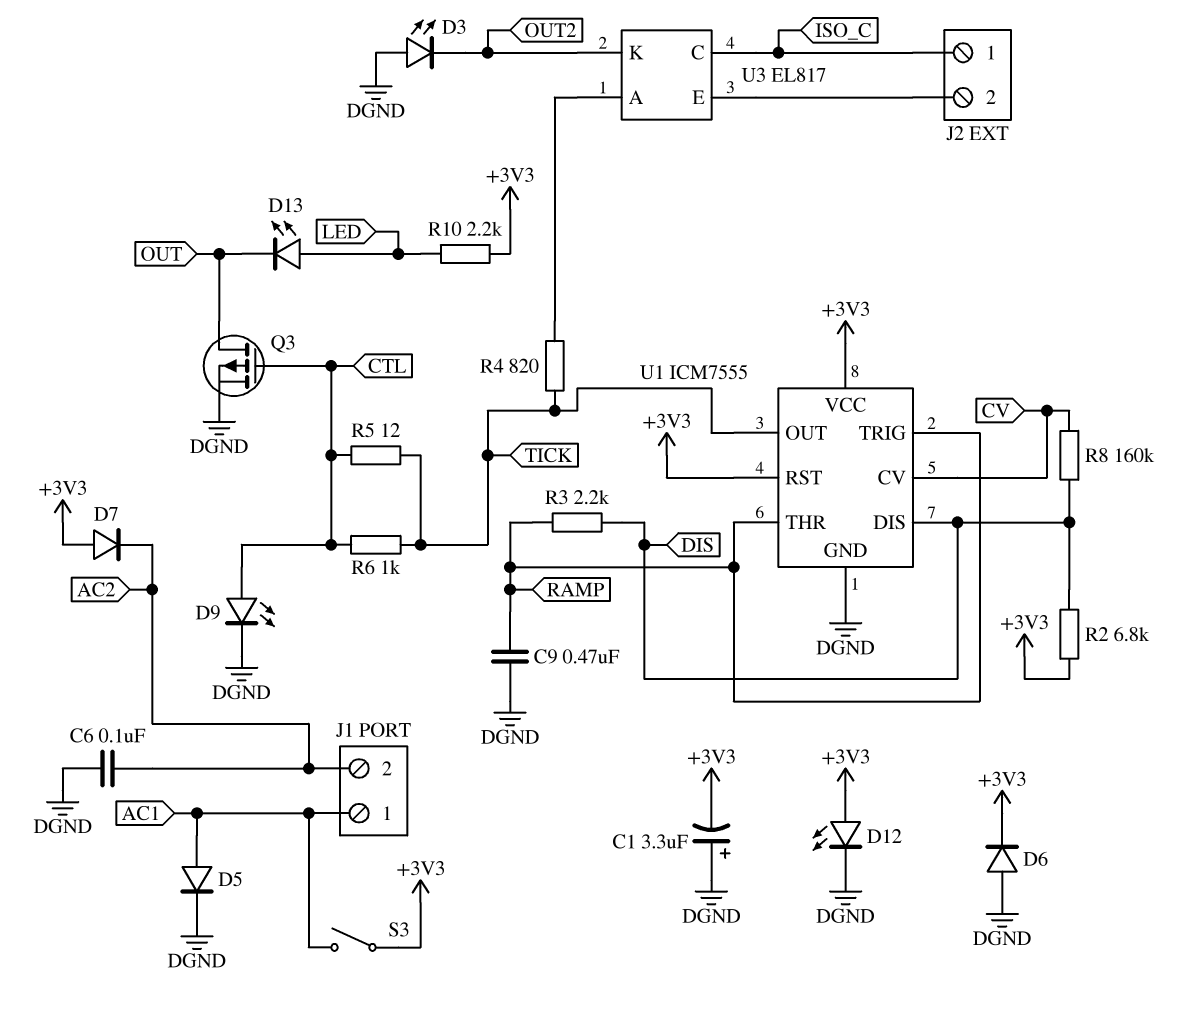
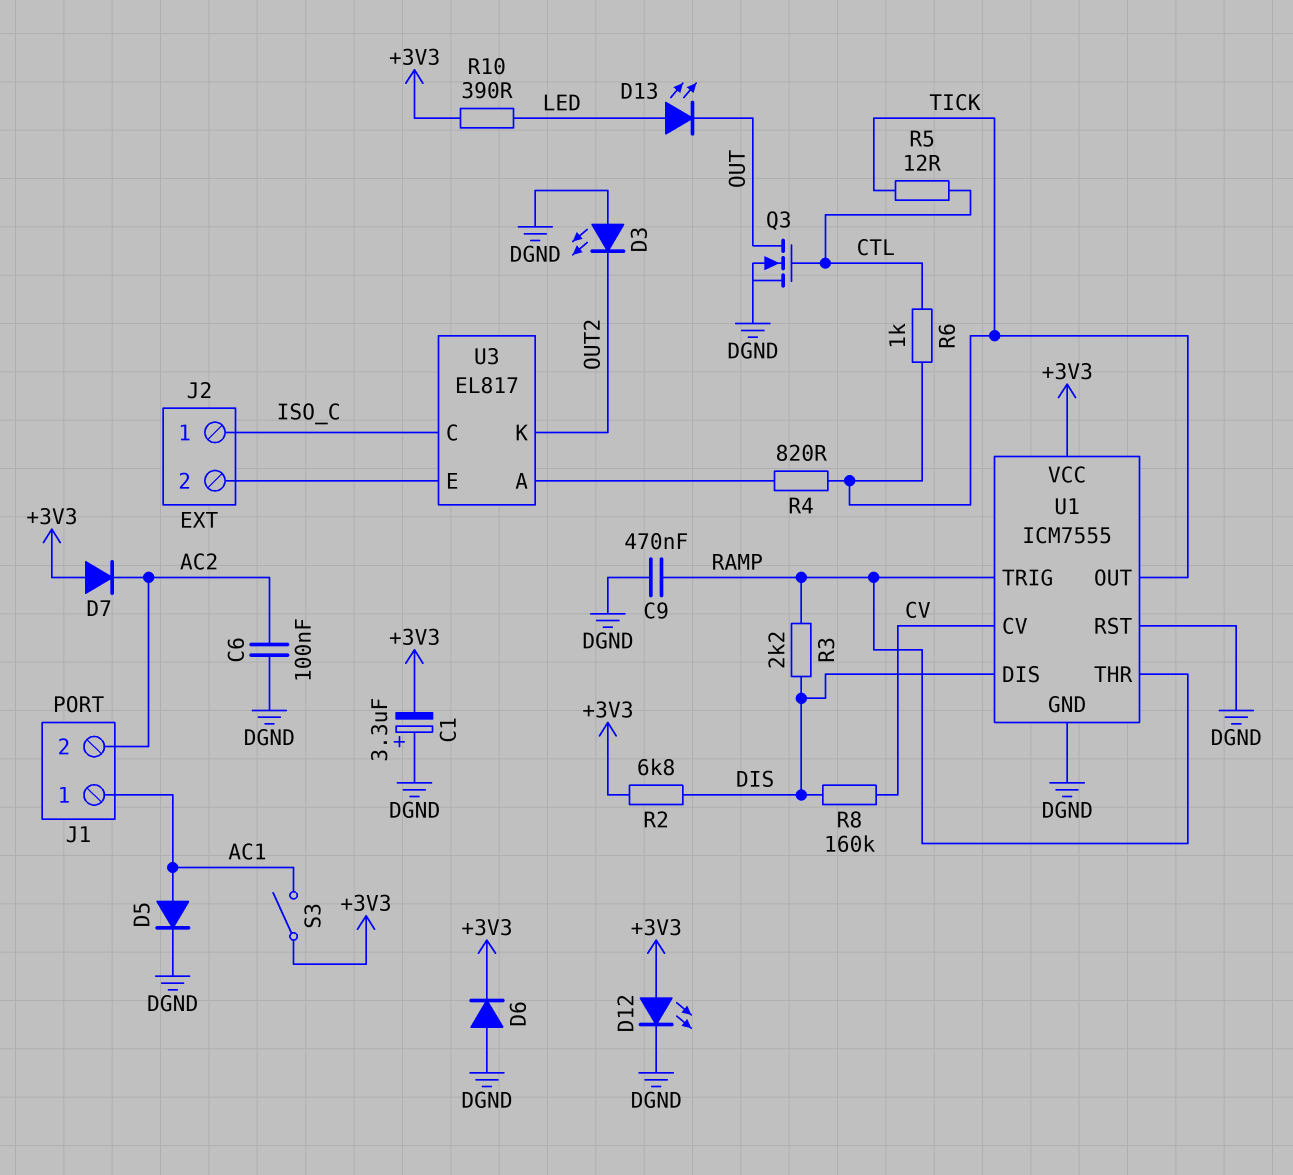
D9: LED (A CTL, K DGND) -> none
Q3: PMOS (G CTL, D OUT, S DGND) -> NMOS (G CTL, D OUT, S DGND)
R10: 2.2k (+3V3, LED) -> 390 (+3V3, LED)
U1 pin RST: +3V3 -> DGND

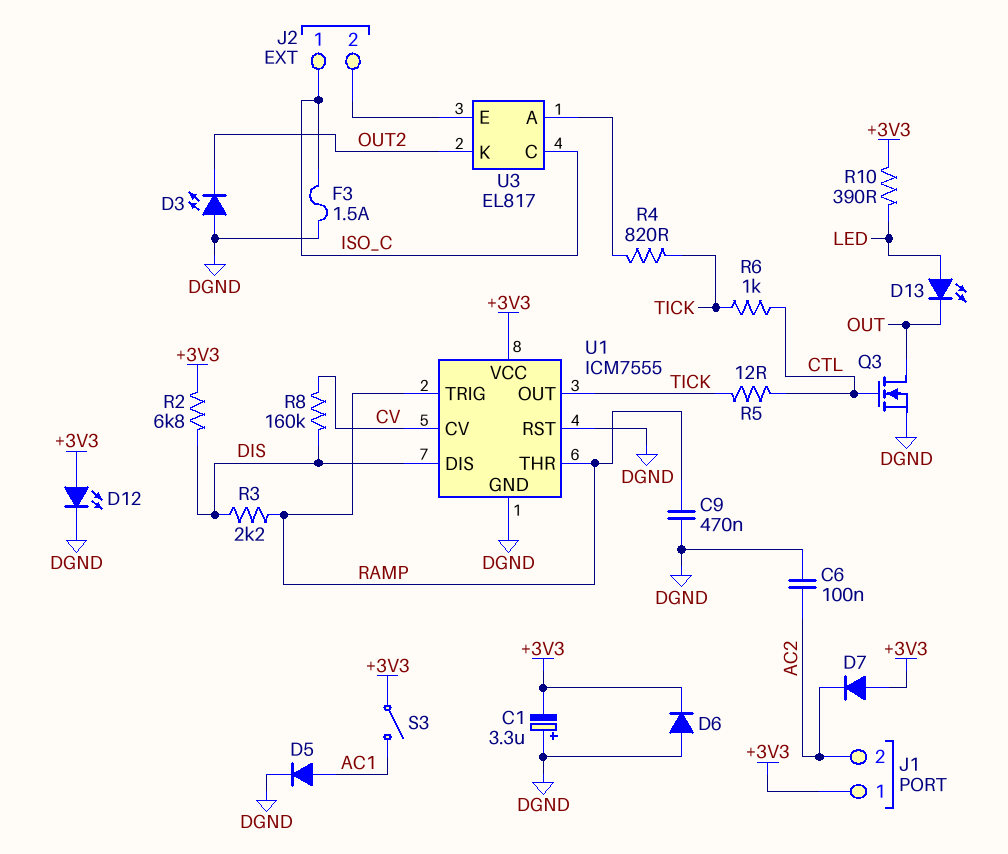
F3: none -> 1.5A (DGND, ISO_C)
J1 pin 1: AC1 -> +3V3

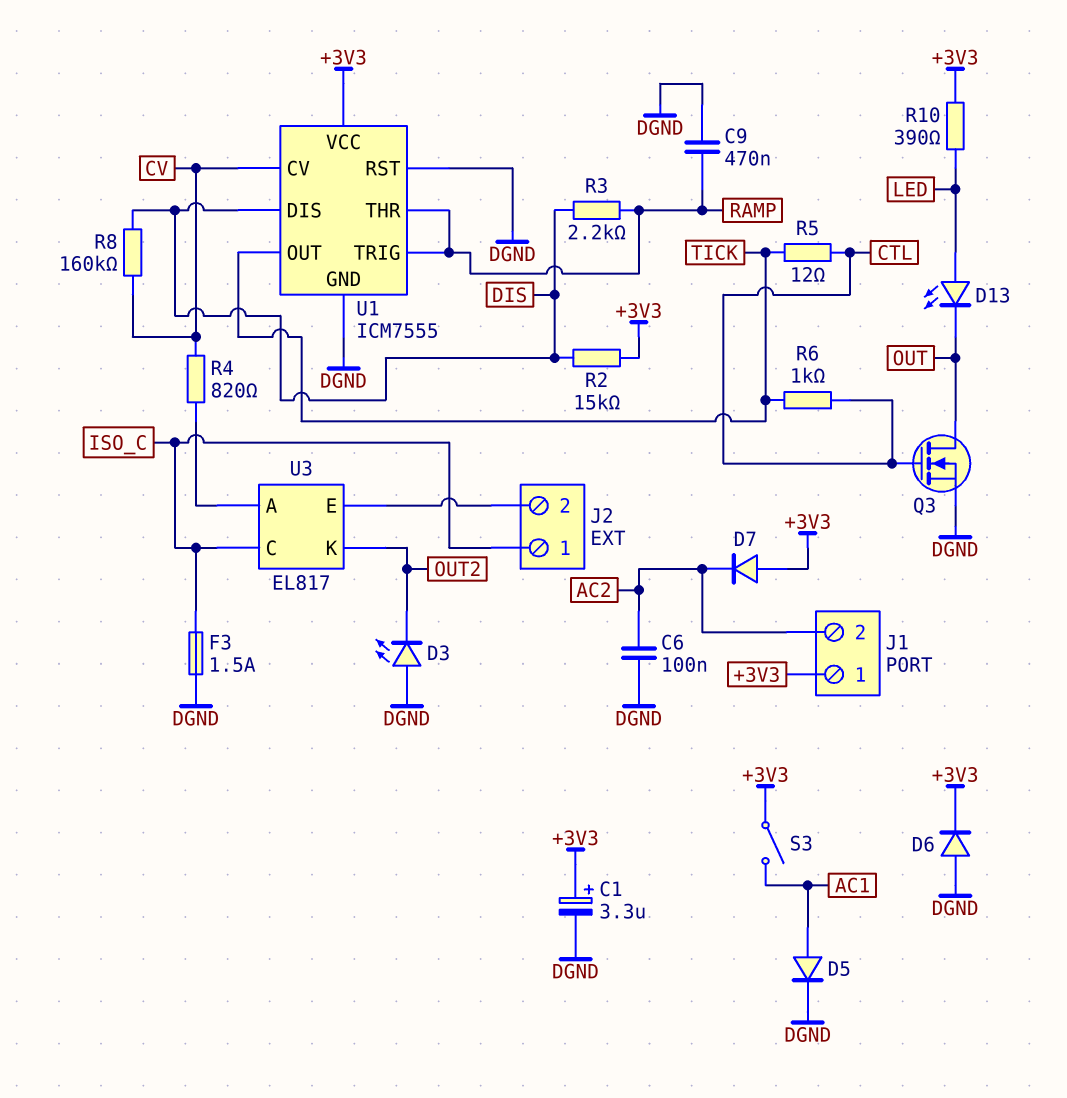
C1: 3.3uF (plus DGND, minus +3V3) -> 3.3uF (plus +3V3, minus DGND)
D12: LED (A +3V3, K DGND) -> none
R2: 6.8k (+3V3, DIS) -> 15k (+3V3, DIS)
R4: 820 (TICK, U3/A) -> 820 (CV, U3/A)

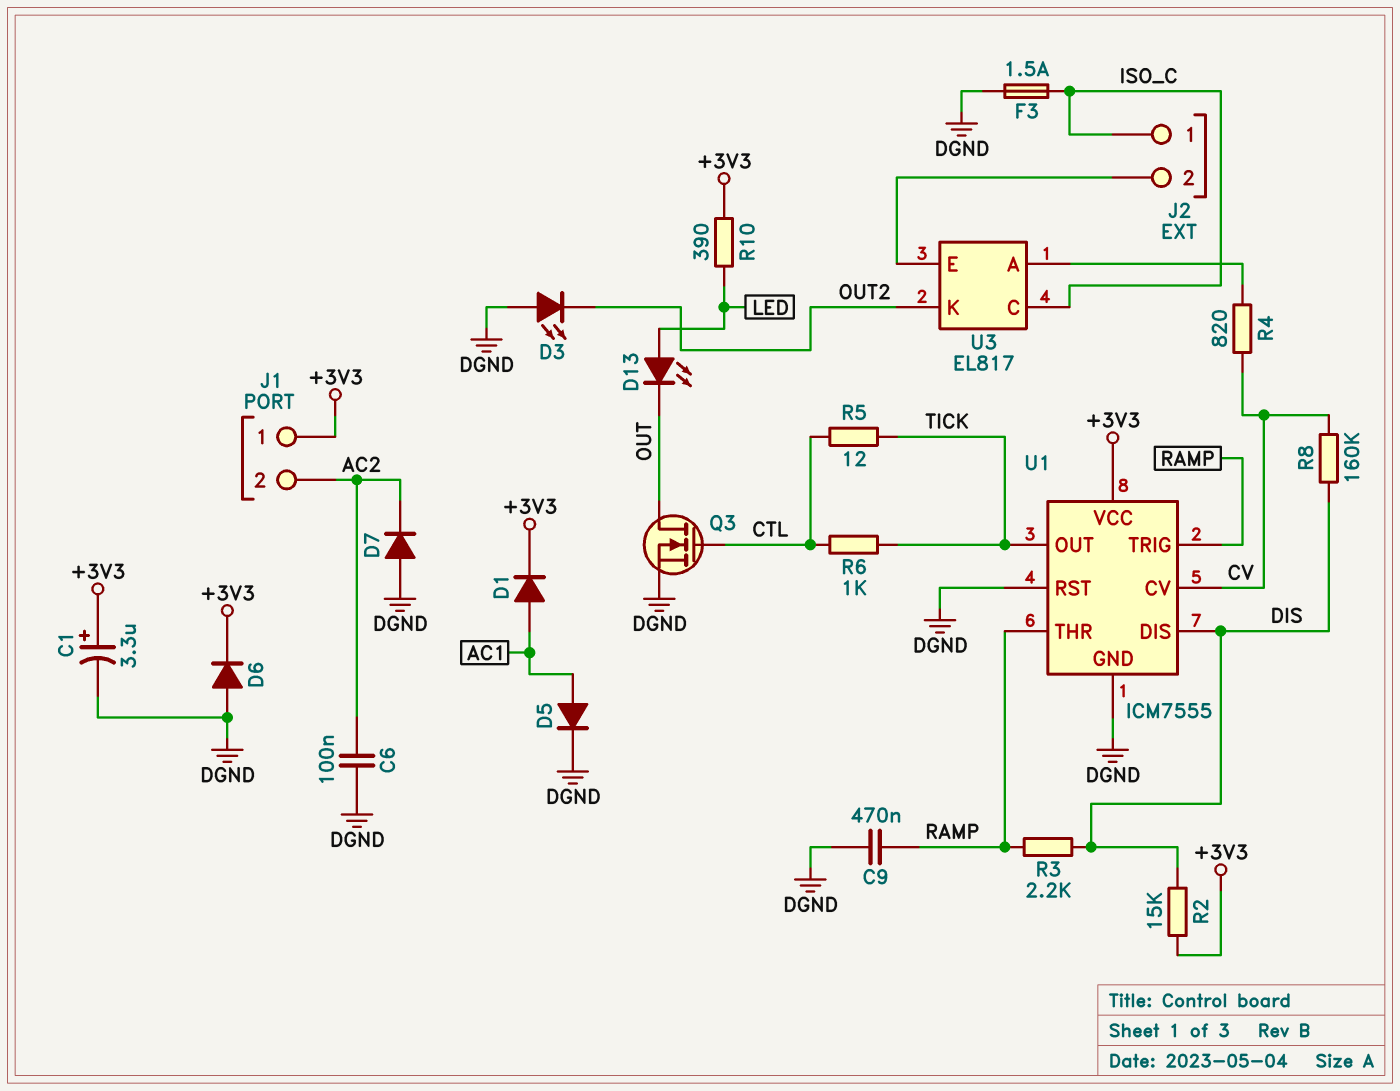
D1: none -> diode (A AC1, K +3V3)
D7: diode (A +3V3, K AC2) -> diode (A DGND, K AC2)
S3: switch (+3V3, AC1) -> none

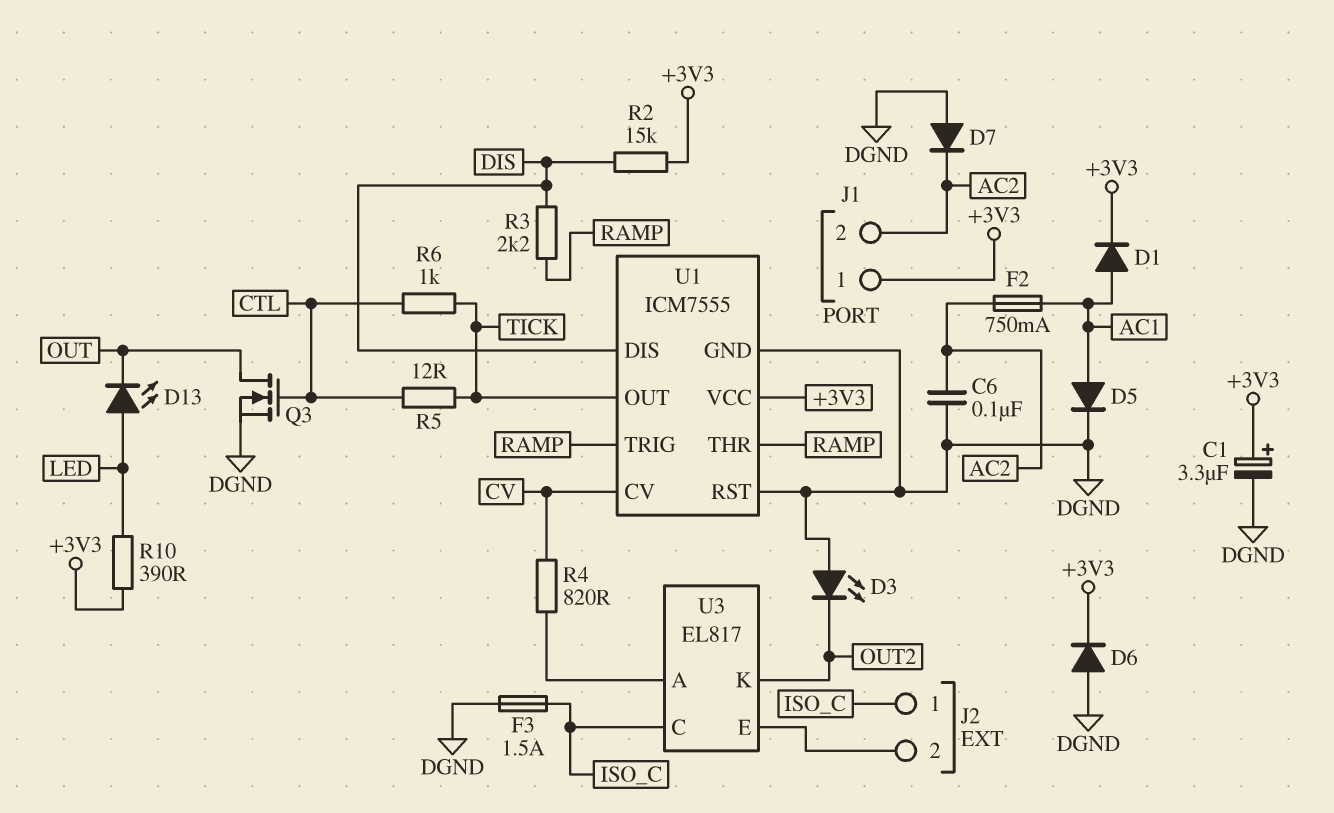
C9: 470nF (DGND, RAMP) -> none
F2: none -> 750mA (AC1, AC2)
R8: 160k (CV, DIS) -> none

